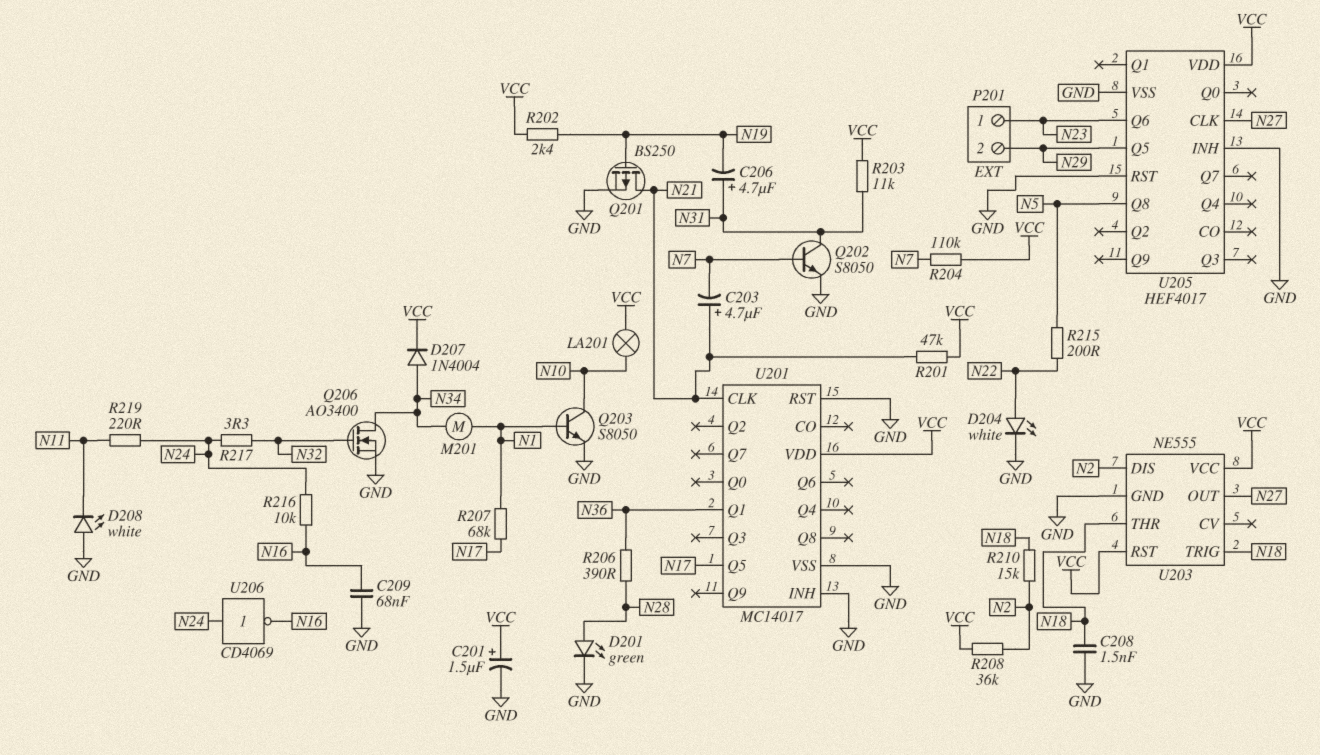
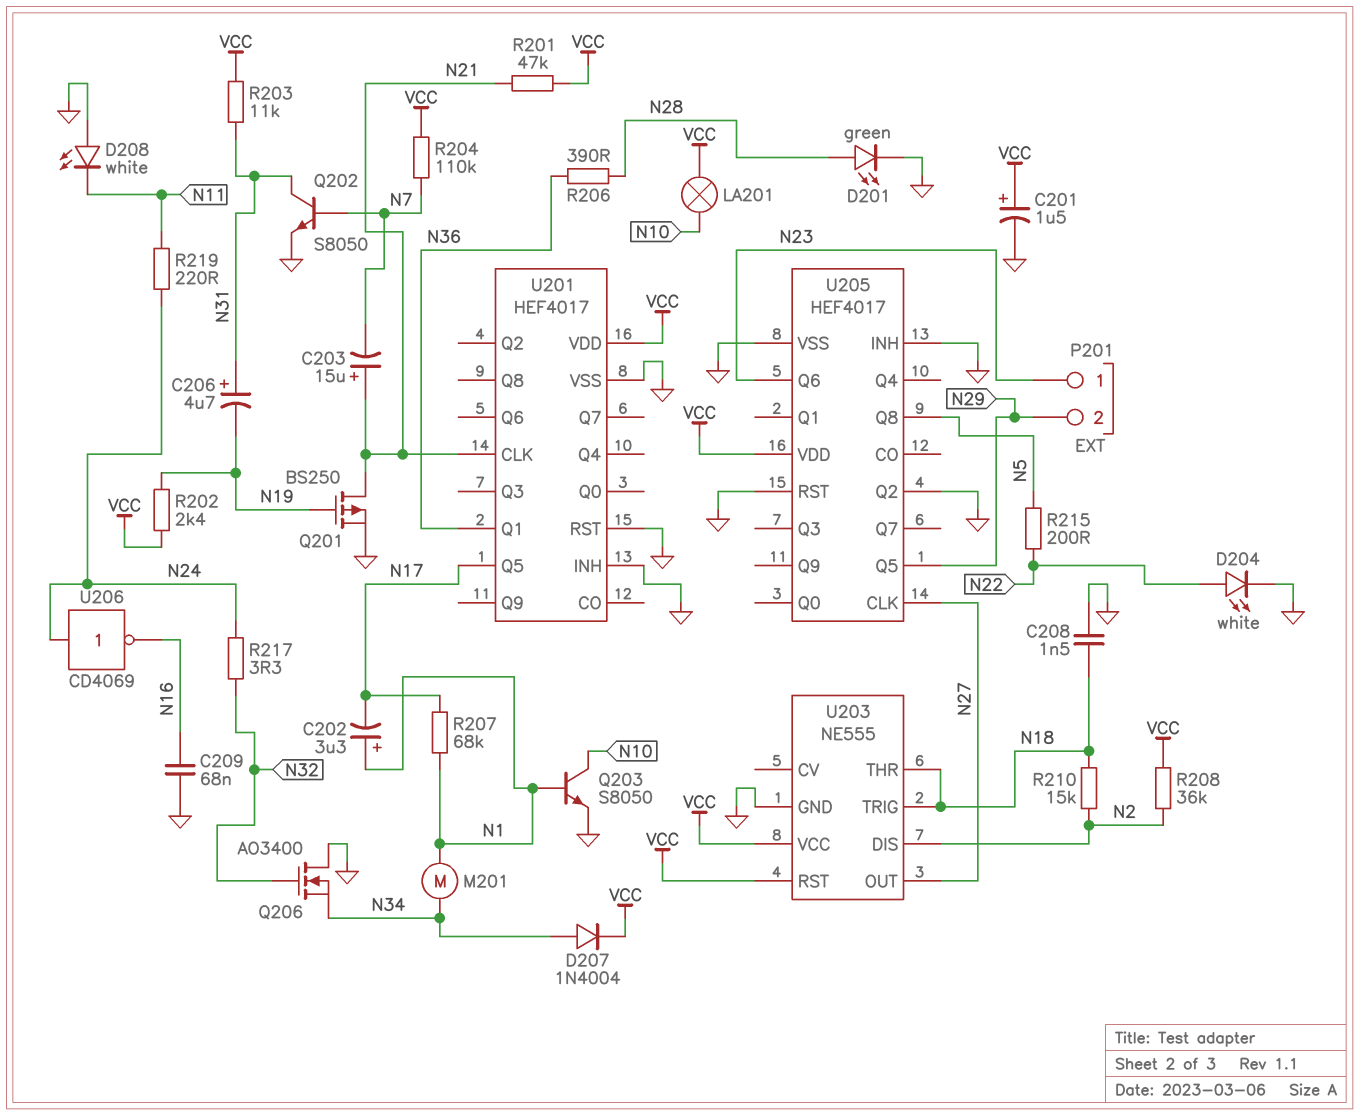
C202: none -> 3.3uF (plus N1, minus N17)
C203: 4.7uF (plus N21, minus N7) -> 15uF (plus N21, minus N7)
Q206: NMOS AO3400 (G N32, D N34, S GND) -> NMOS AO3400 (G N32, D GND, S N34)
R216: 10k (N16, N24) -> none
U201: MC14017 -> HEF4017
U205 pin Q2: none -> GND

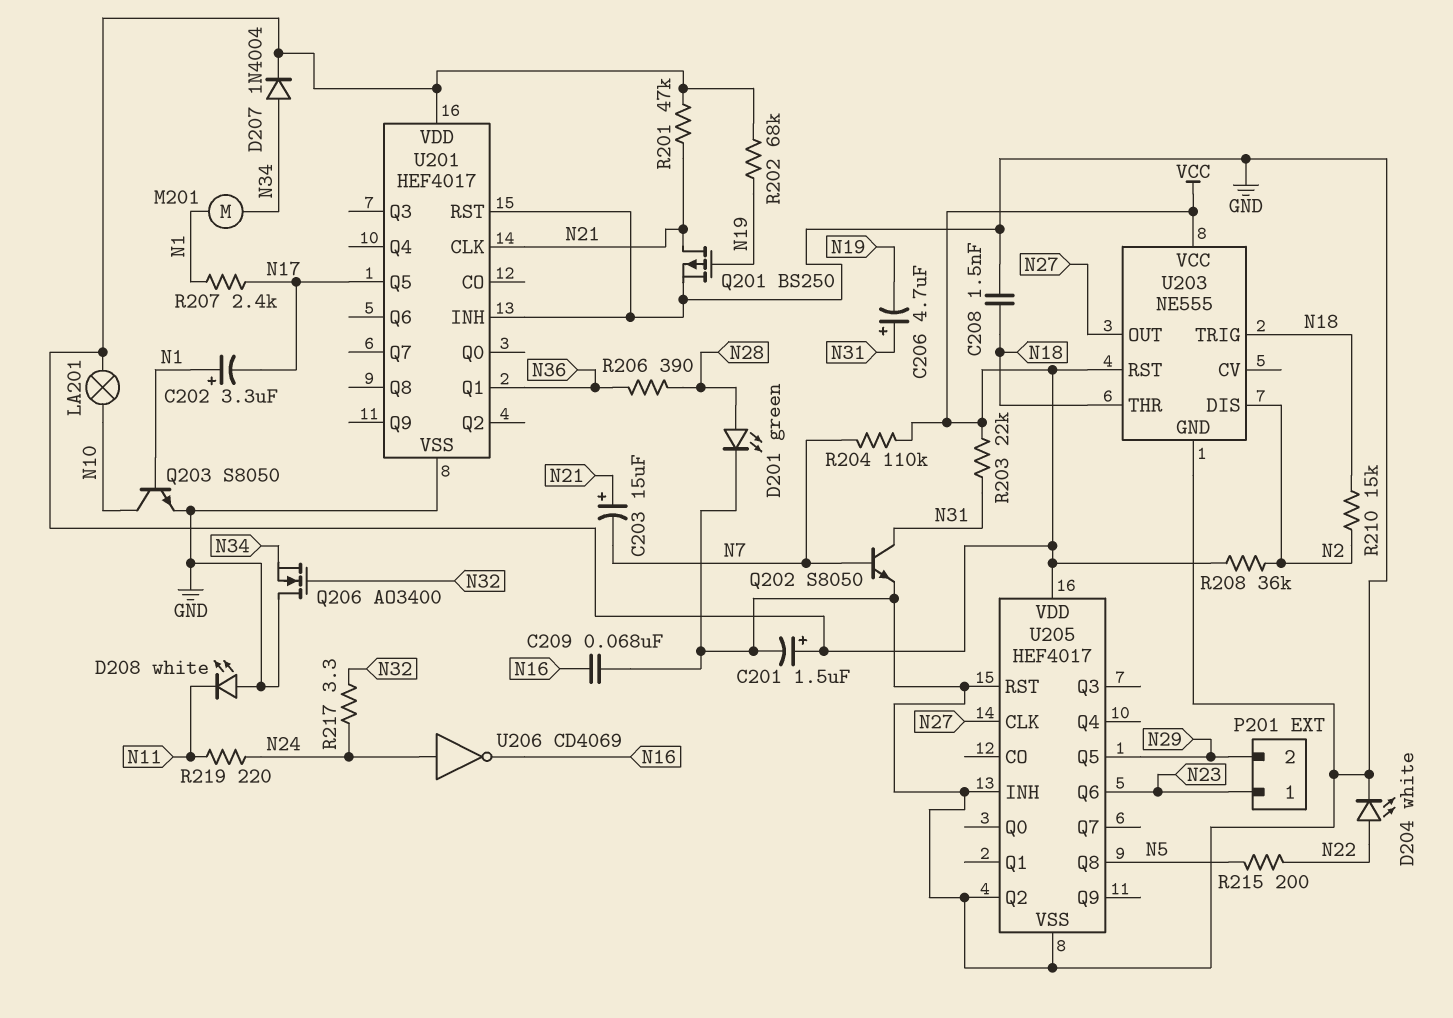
R202: 2.4k (N19, VCC) -> 68k (N19, VCC)
R203: 11k (N31, VCC) -> 22k (N31, VCC)
R207: 68k (N1, N17) -> 2.4k (N1, N17)

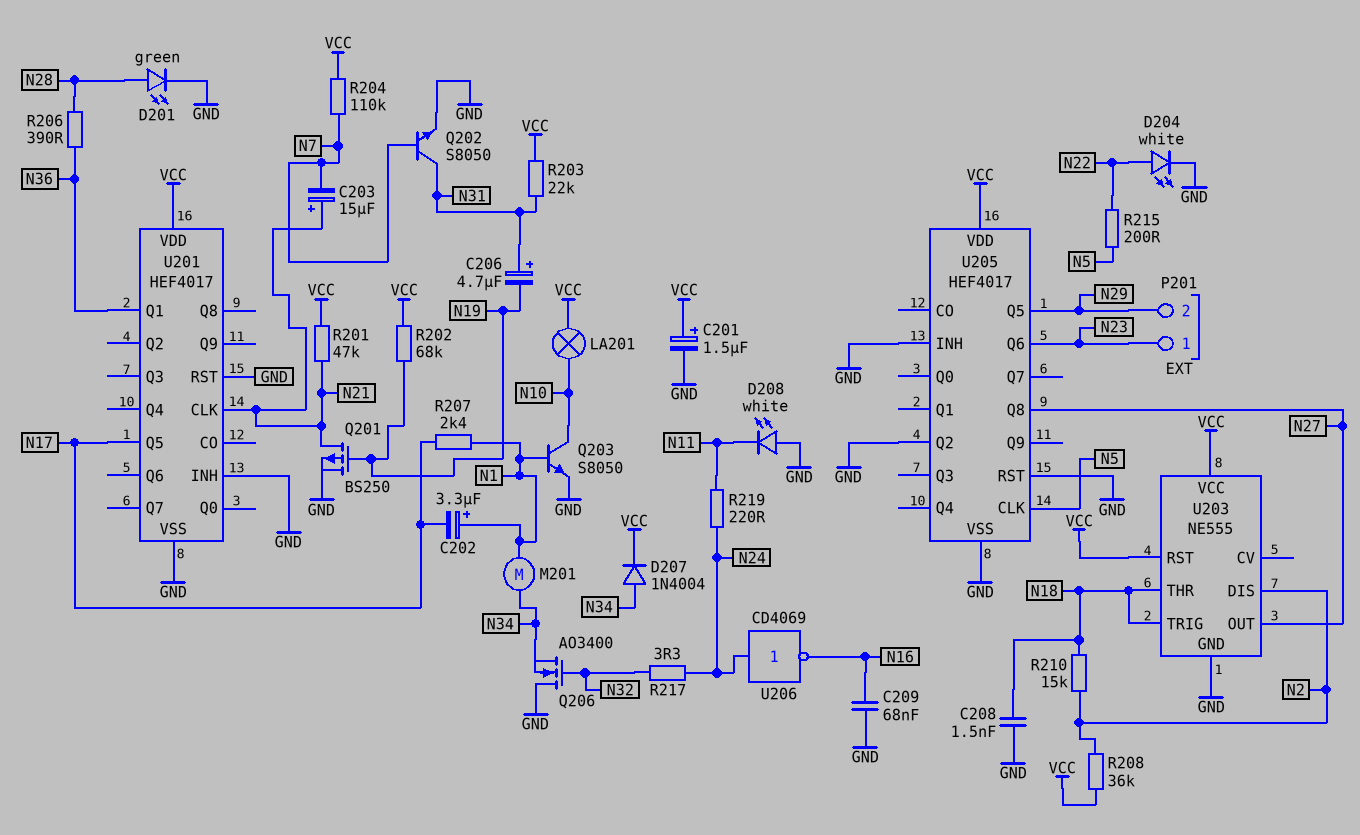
U205 pin CLK: N27 -> N5
U205 pin Q8: N5 -> N27

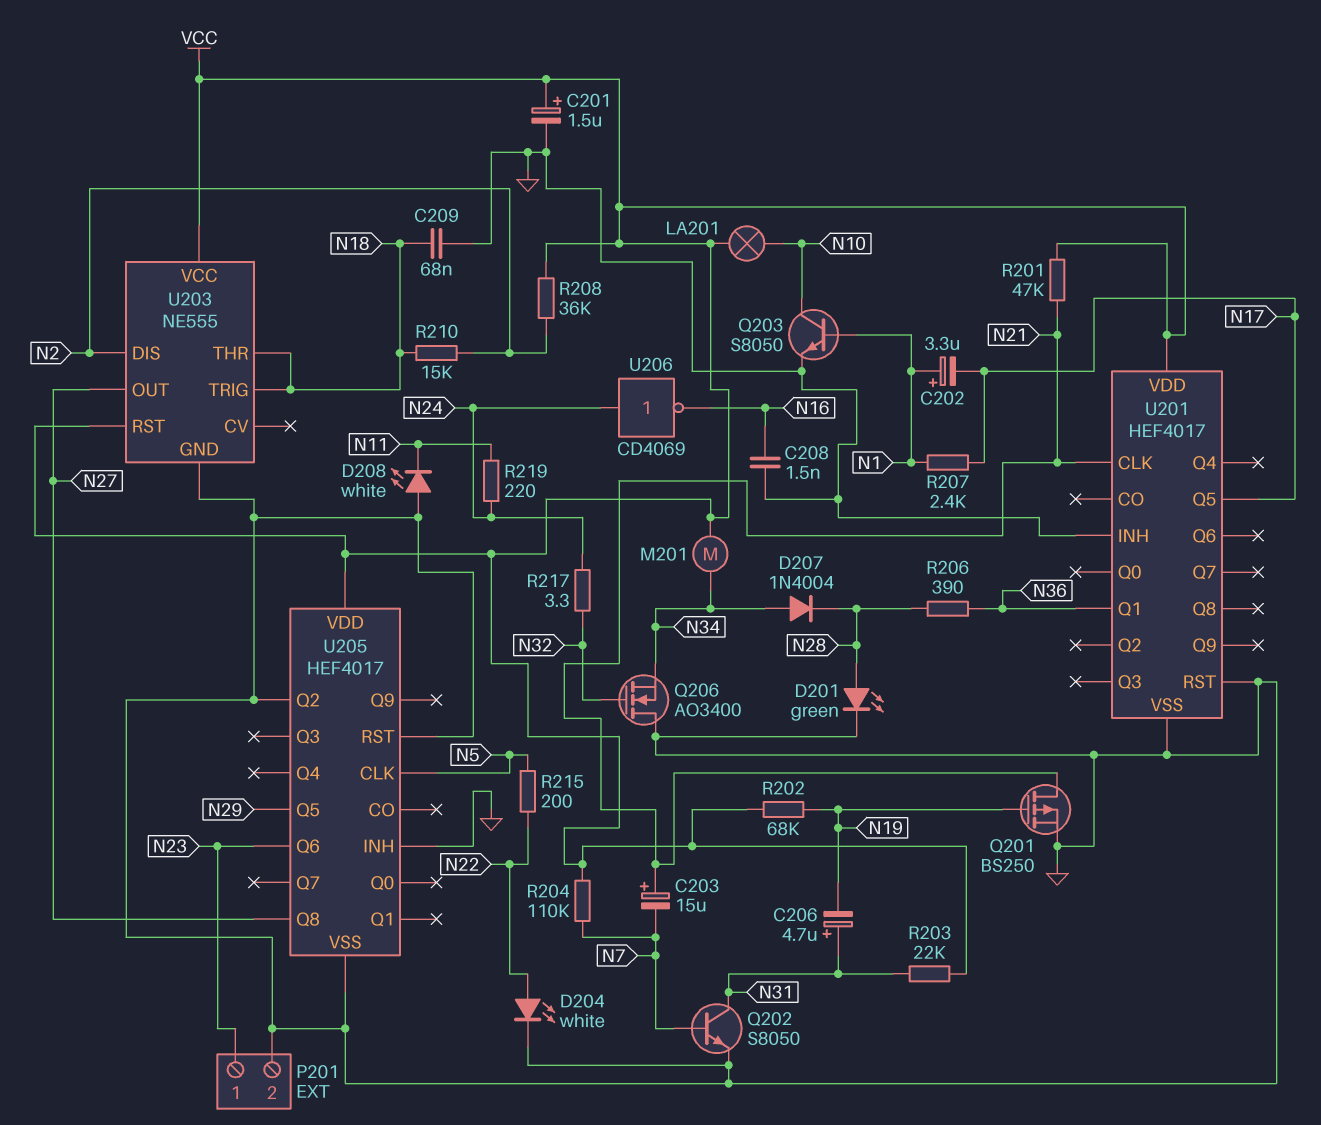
C208: 1.5nF (GND, N18) -> 1.5nF (GND, N16)
C209: 68nF (GND, N16) -> 68nF (GND, N18)
D207: diode 1N4004 (A N34, K VCC) -> diode 1N4004 (A N34, K N28)
M201: motor (N1, N34) -> motor (N34, VCC)
P201 pin 2: N29 -> GND

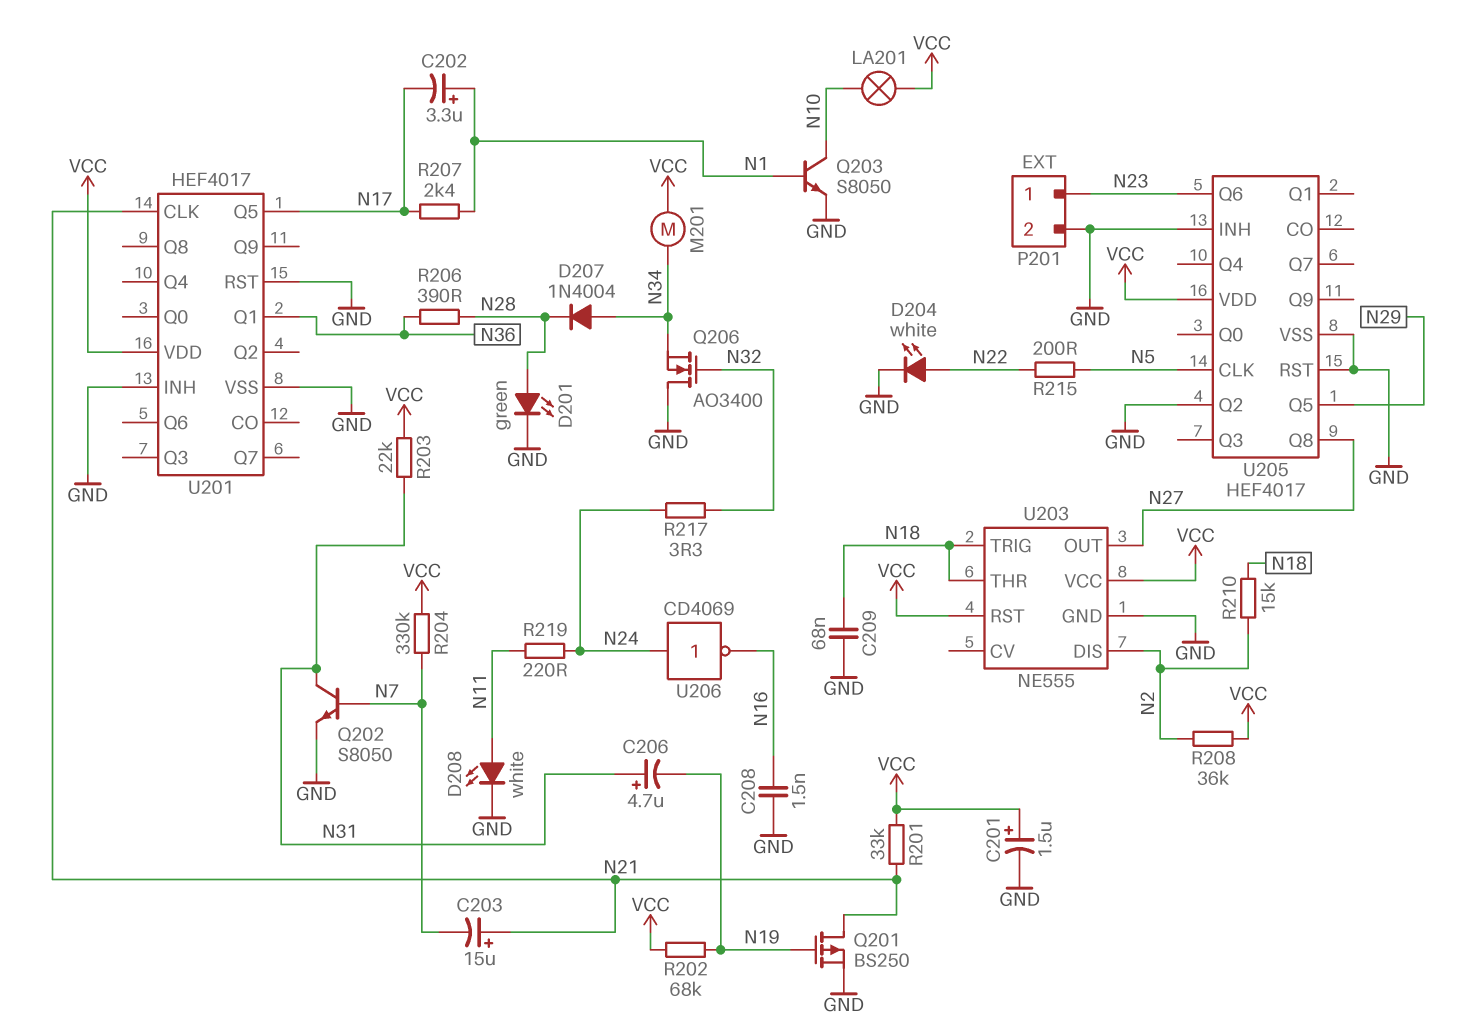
D208: LED white (A GND, K N11) -> LED white (A N11, K GND)
R201: 47k (N21, VCC) -> 33k (N21, VCC)
R204: 110k (N7, VCC) -> 330k (N7, VCC)

